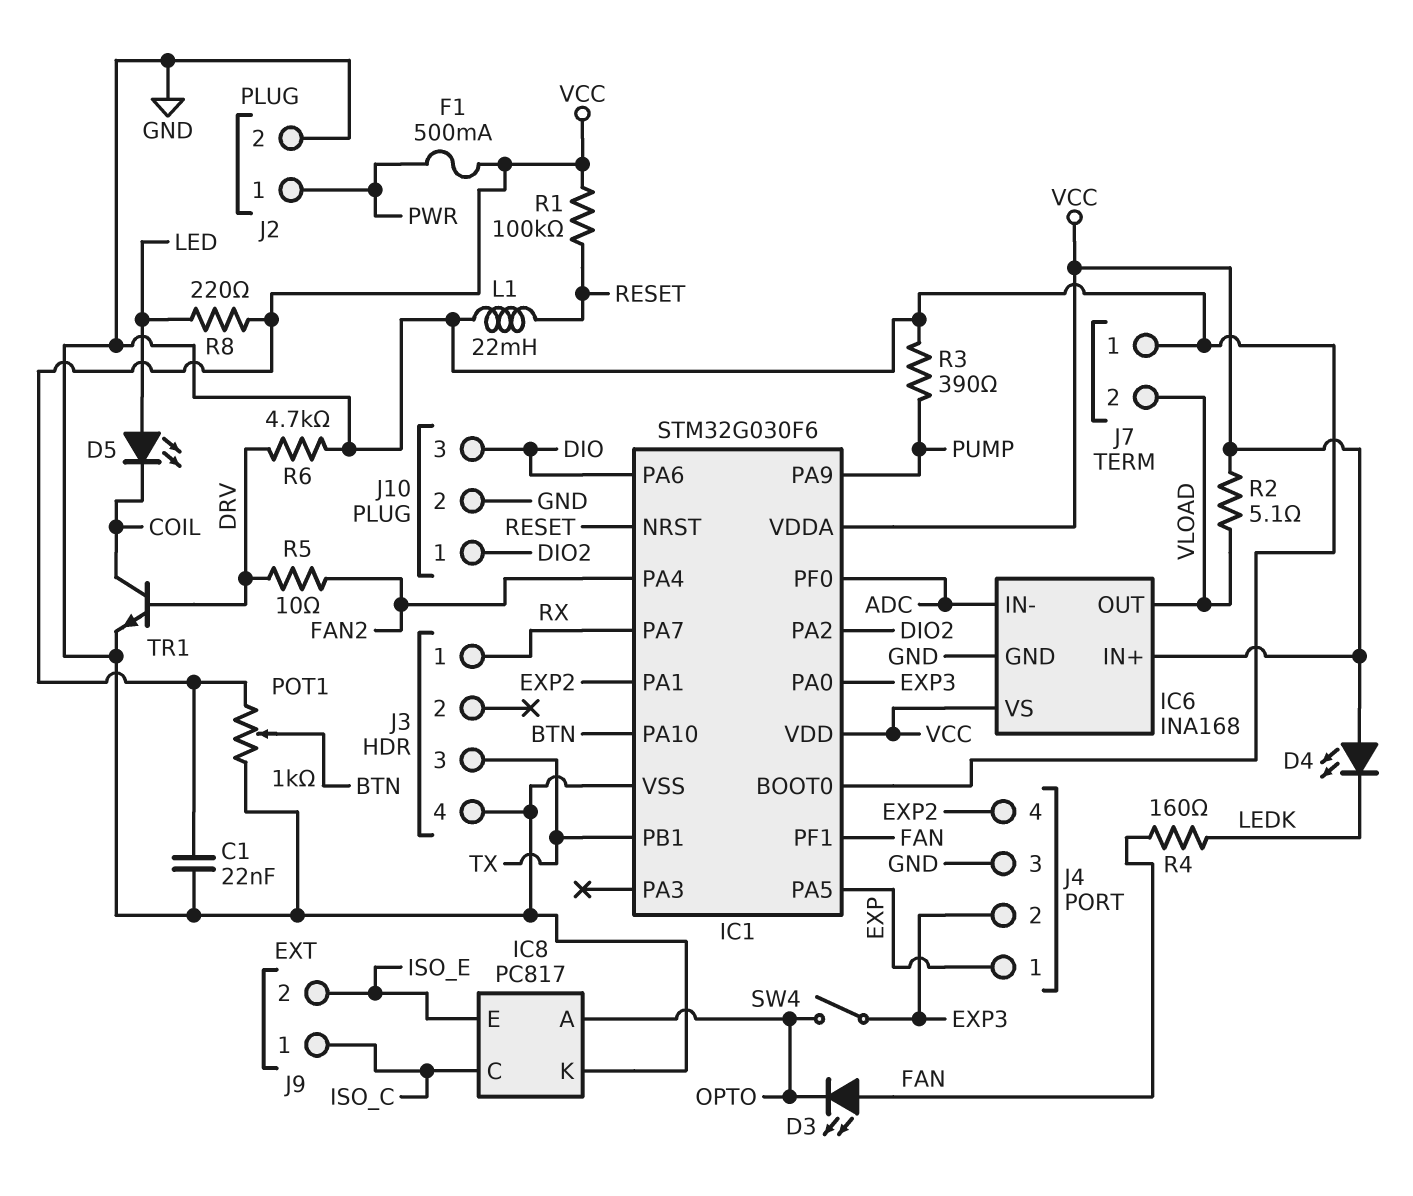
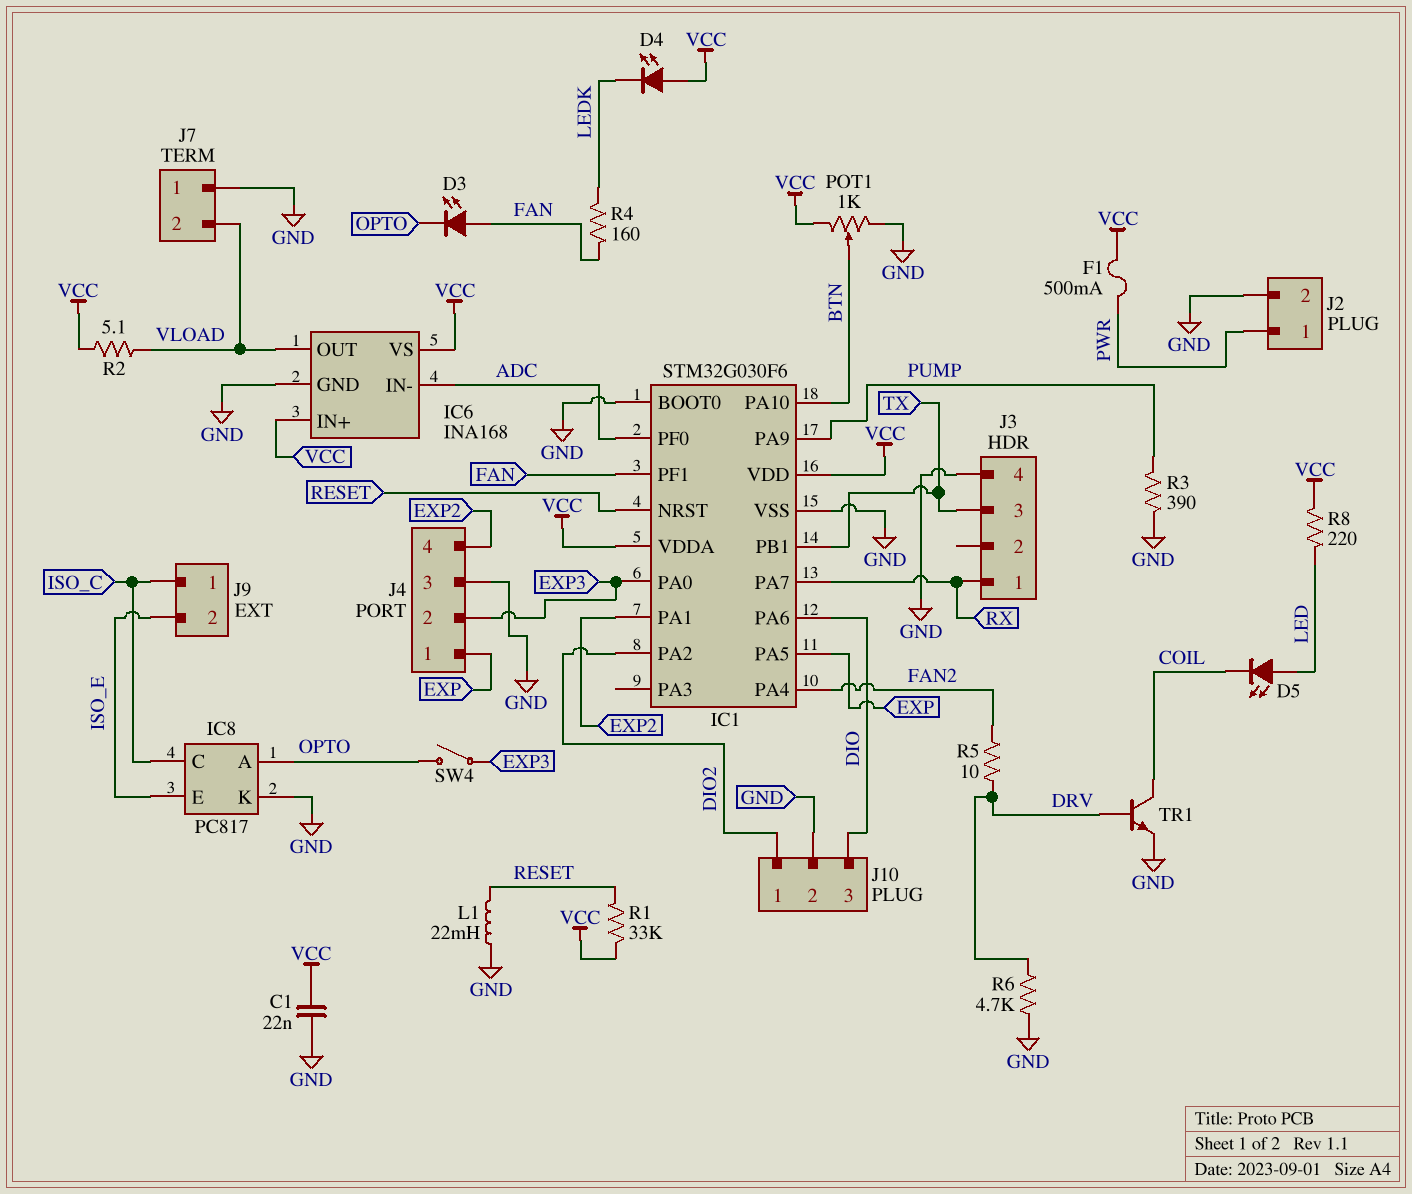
R1: 100k (RESET, VCC) -> 33k (RESET, VCC)

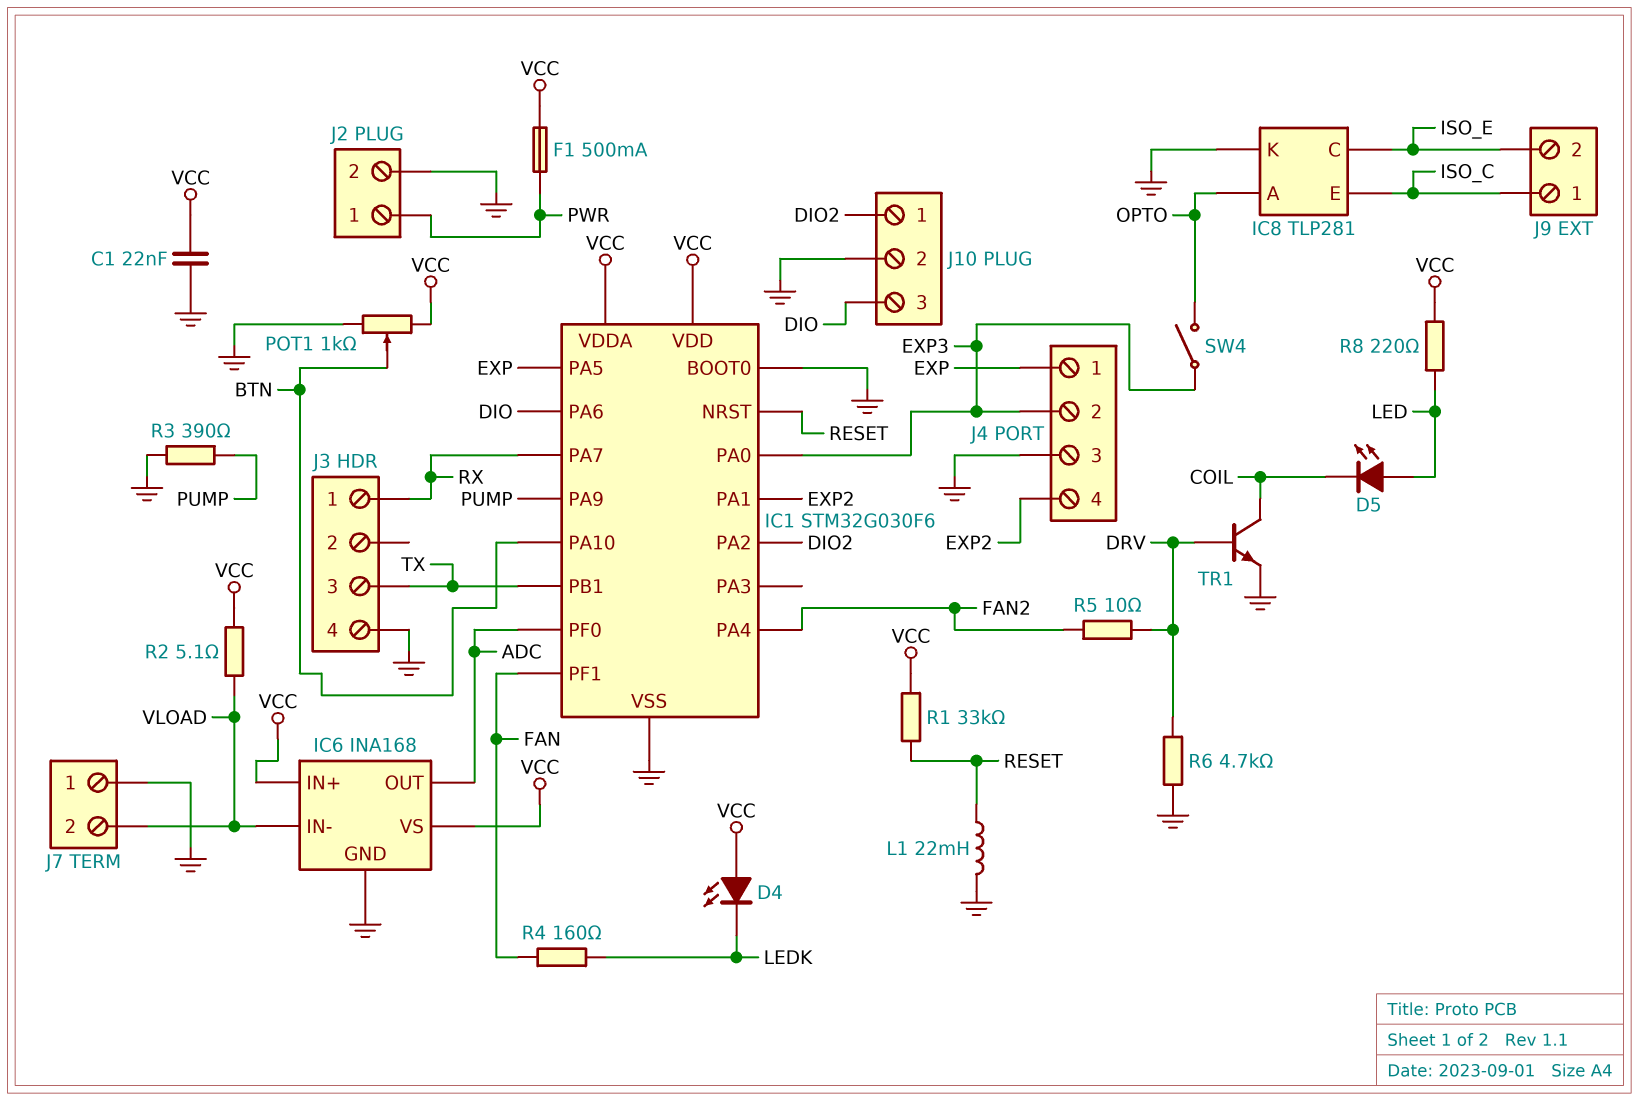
D3: LED (A FAN, K OPTO) -> none
IC6 pin IN-: ADC -> VLOAD
IC6 pin OUT: VLOAD -> ADC
IC8: PC817 -> TLP281
IC8 pin C: ISO_C -> ISO_E
IC8 pin E: ISO_E -> ISO_C

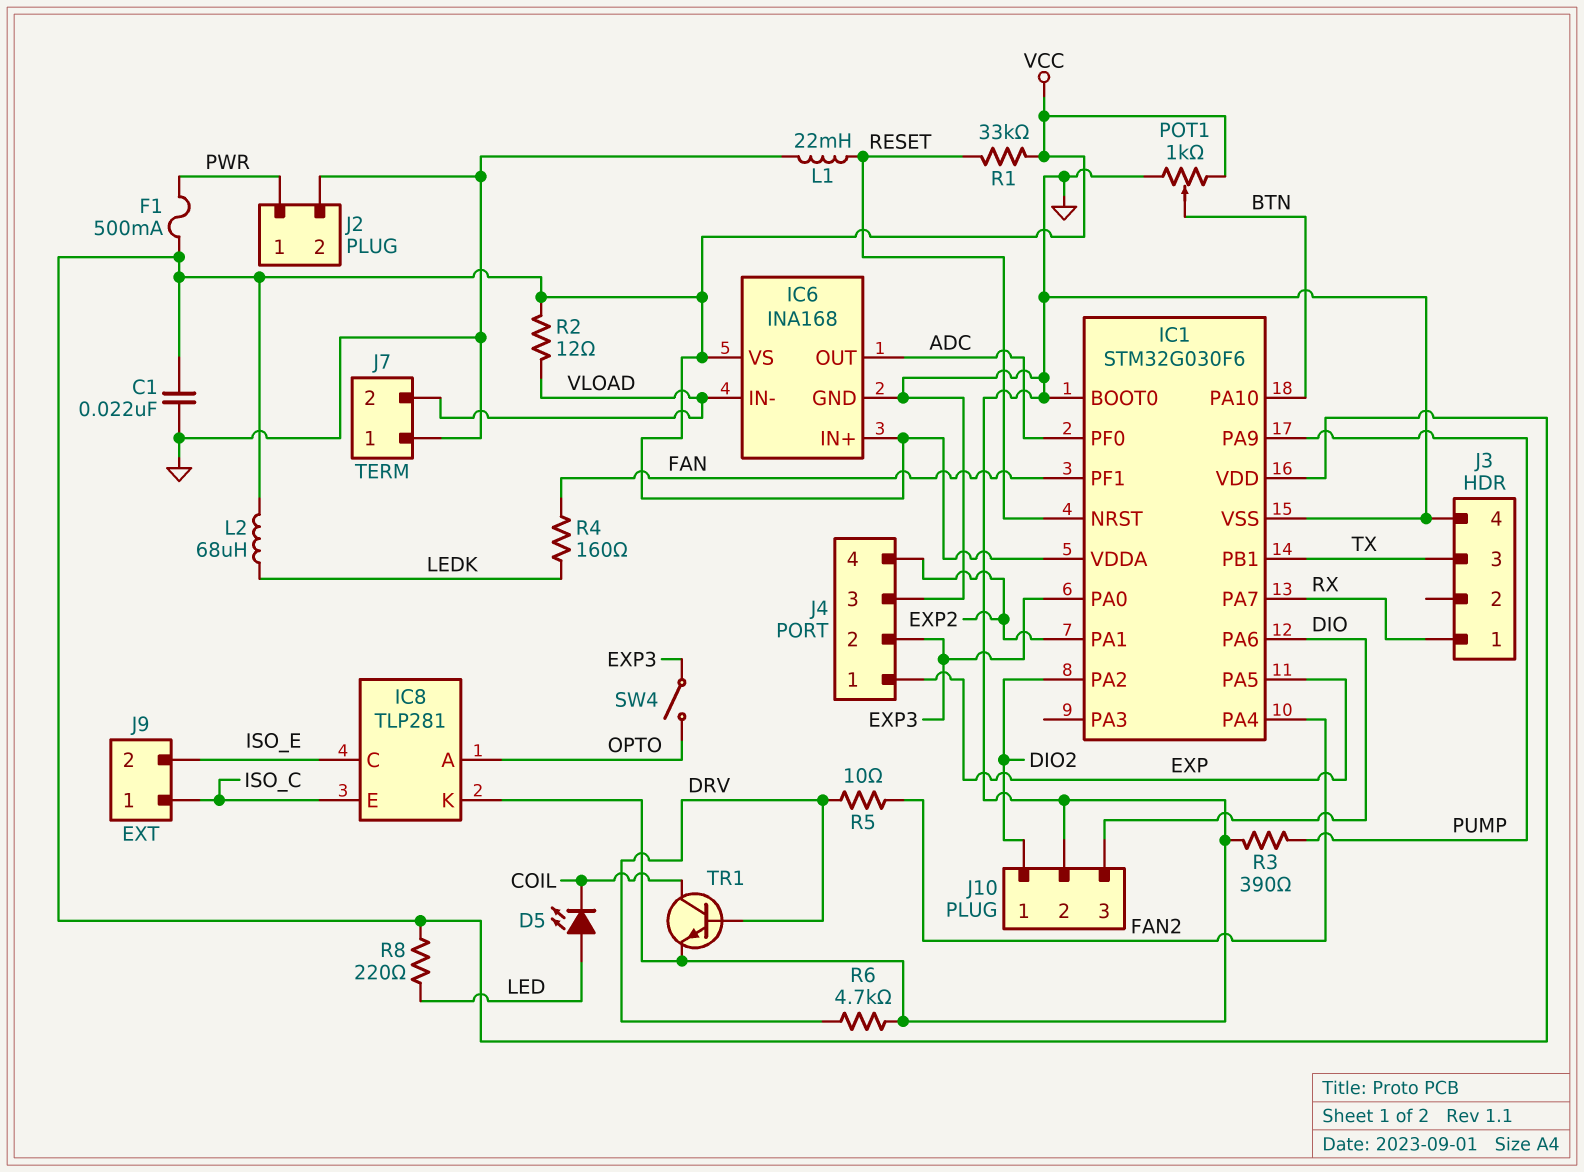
D4: LED (A VCC, K LEDK) -> none
L2: none -> 68uH (LEDK, VCC)
R2: 5.1 (VCC, VLOAD) -> 12 (VCC, VLOAD)

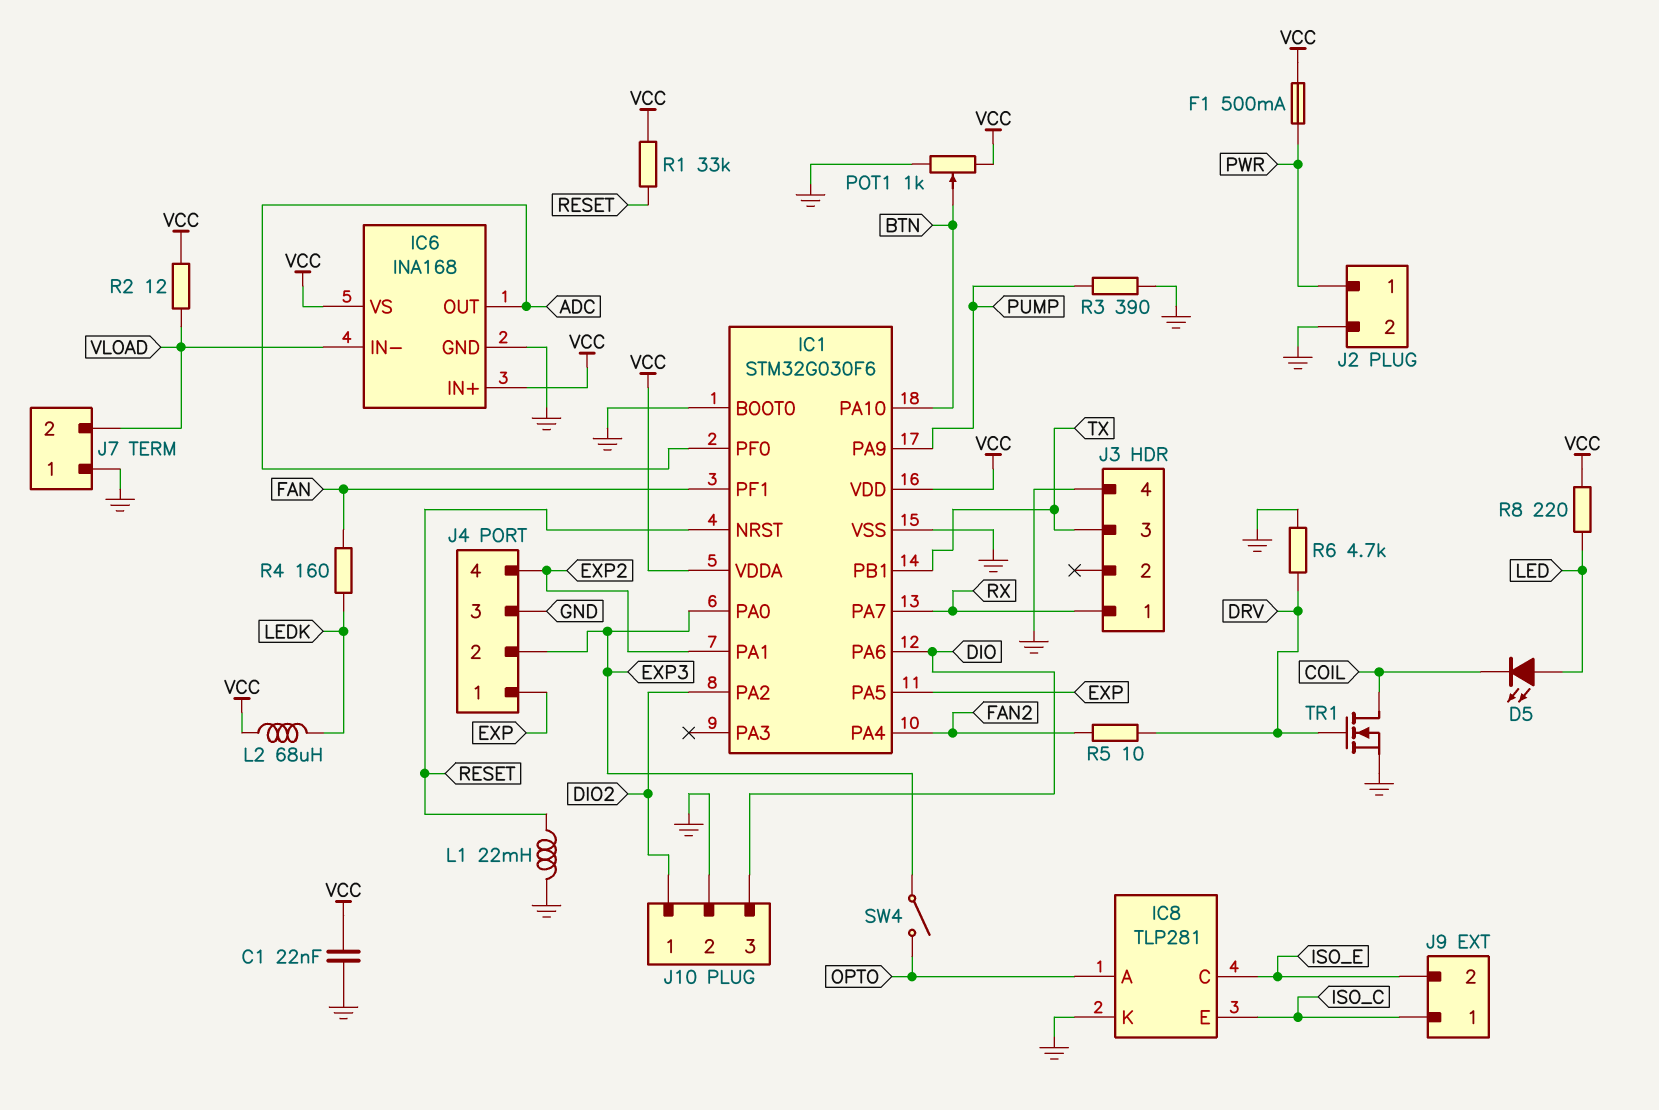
TR1: NPN (B DRV, C COIL, E GND) -> NMOS (G DRV, D COIL, S GND)

